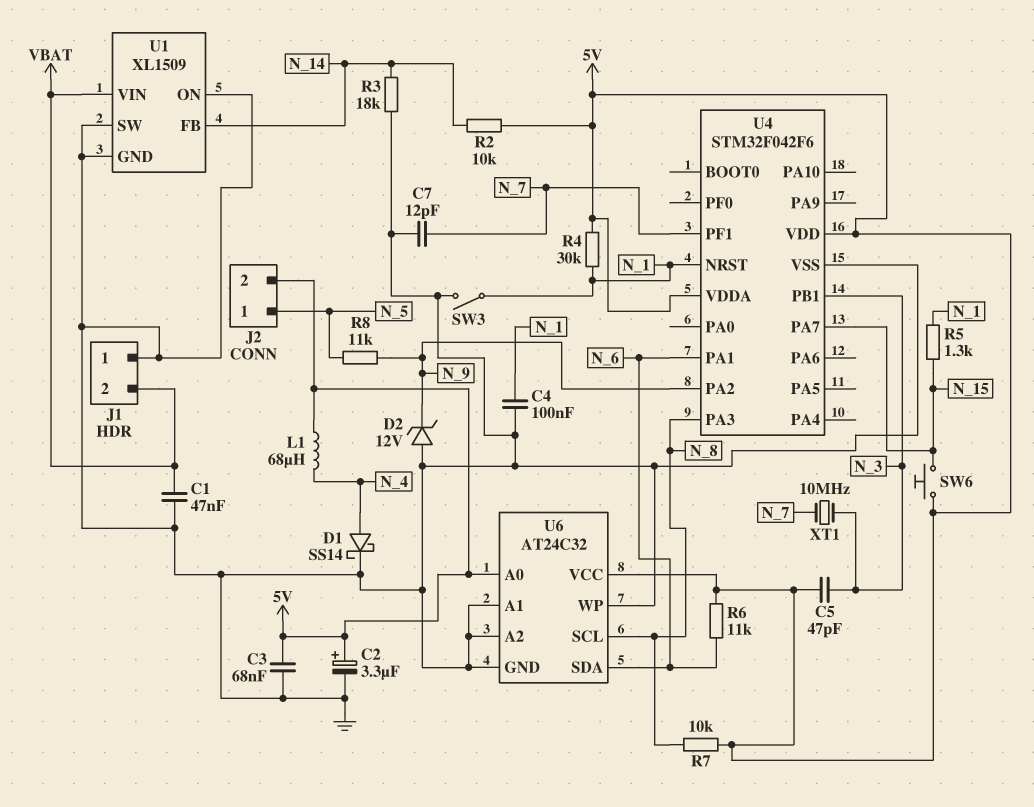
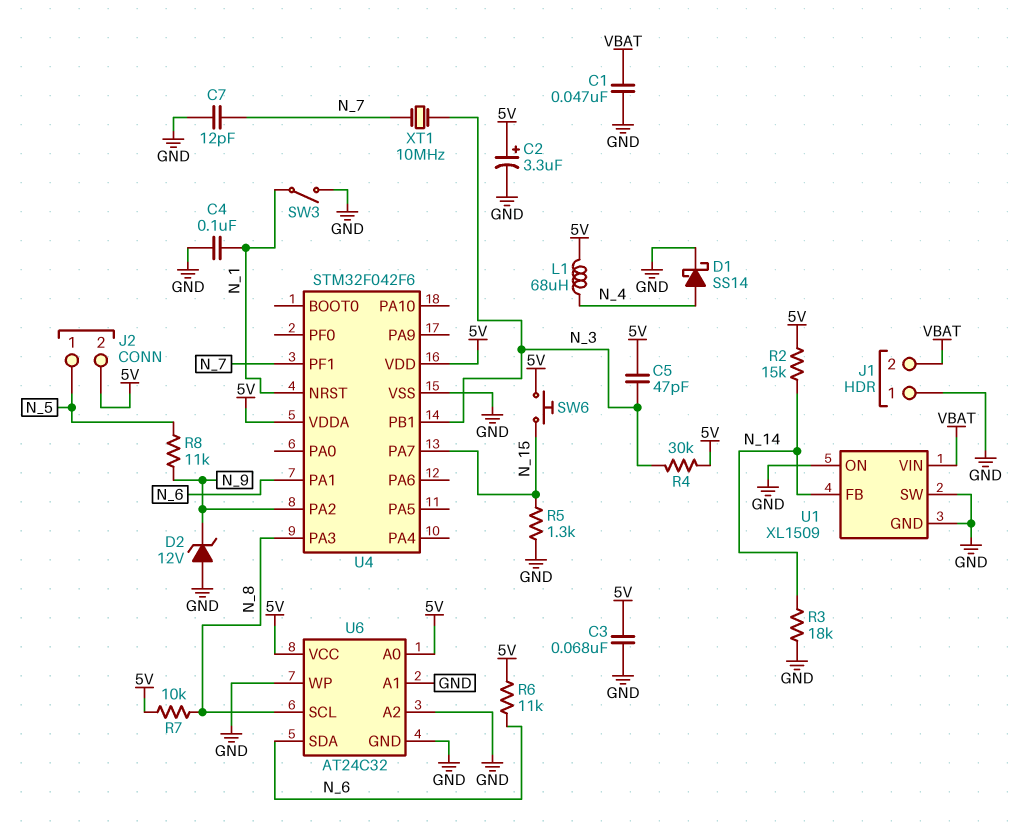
R2: 10k (5V, N_14) -> 15k (5V, N_14)
R4: 30k (5V, N_1) -> 30k (5V, N_3)
R5: 1.3k (N_1, N_15) -> 1.3k (GND, N_15)

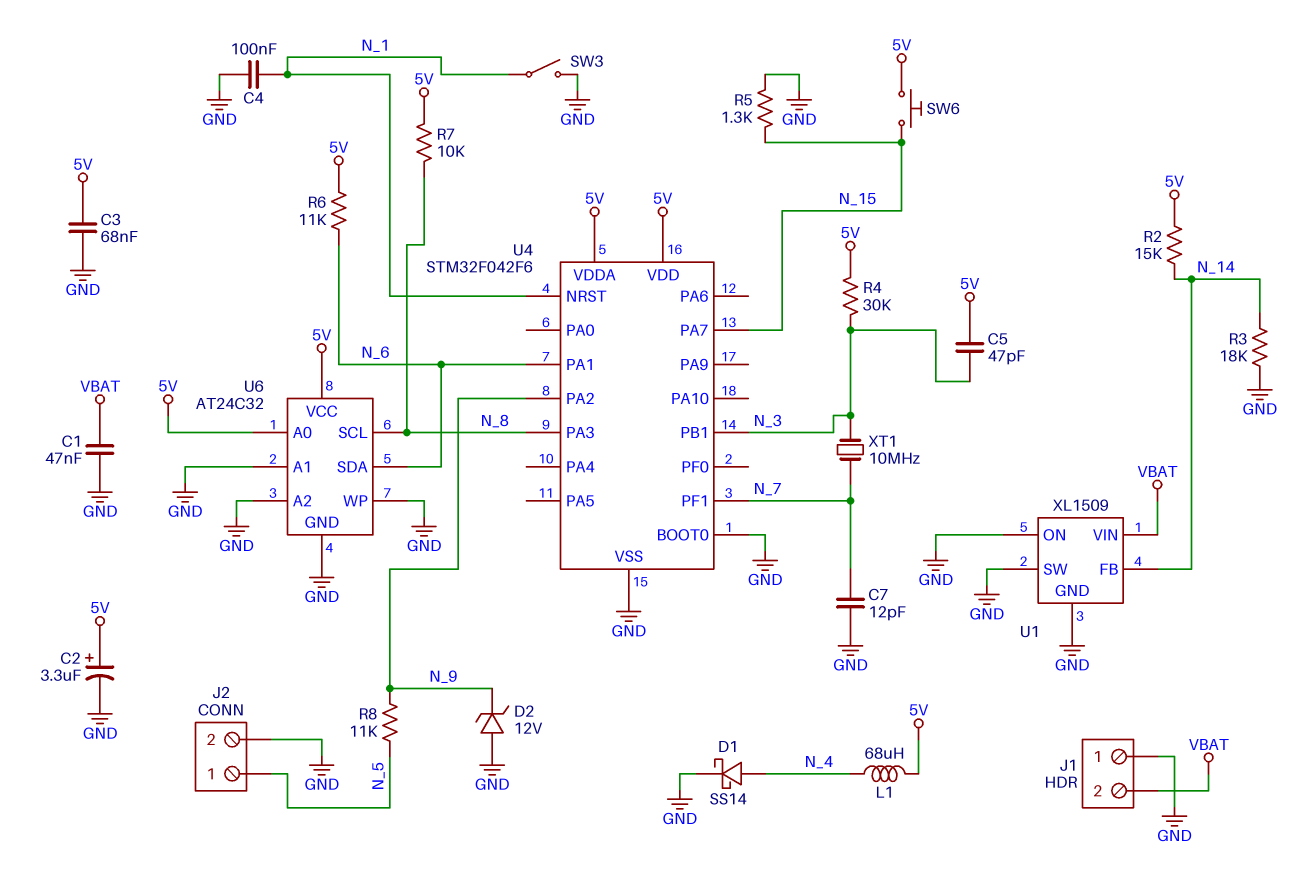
J2 pin 2: 5V -> GND
U4 pin BOOT0: none -> GND

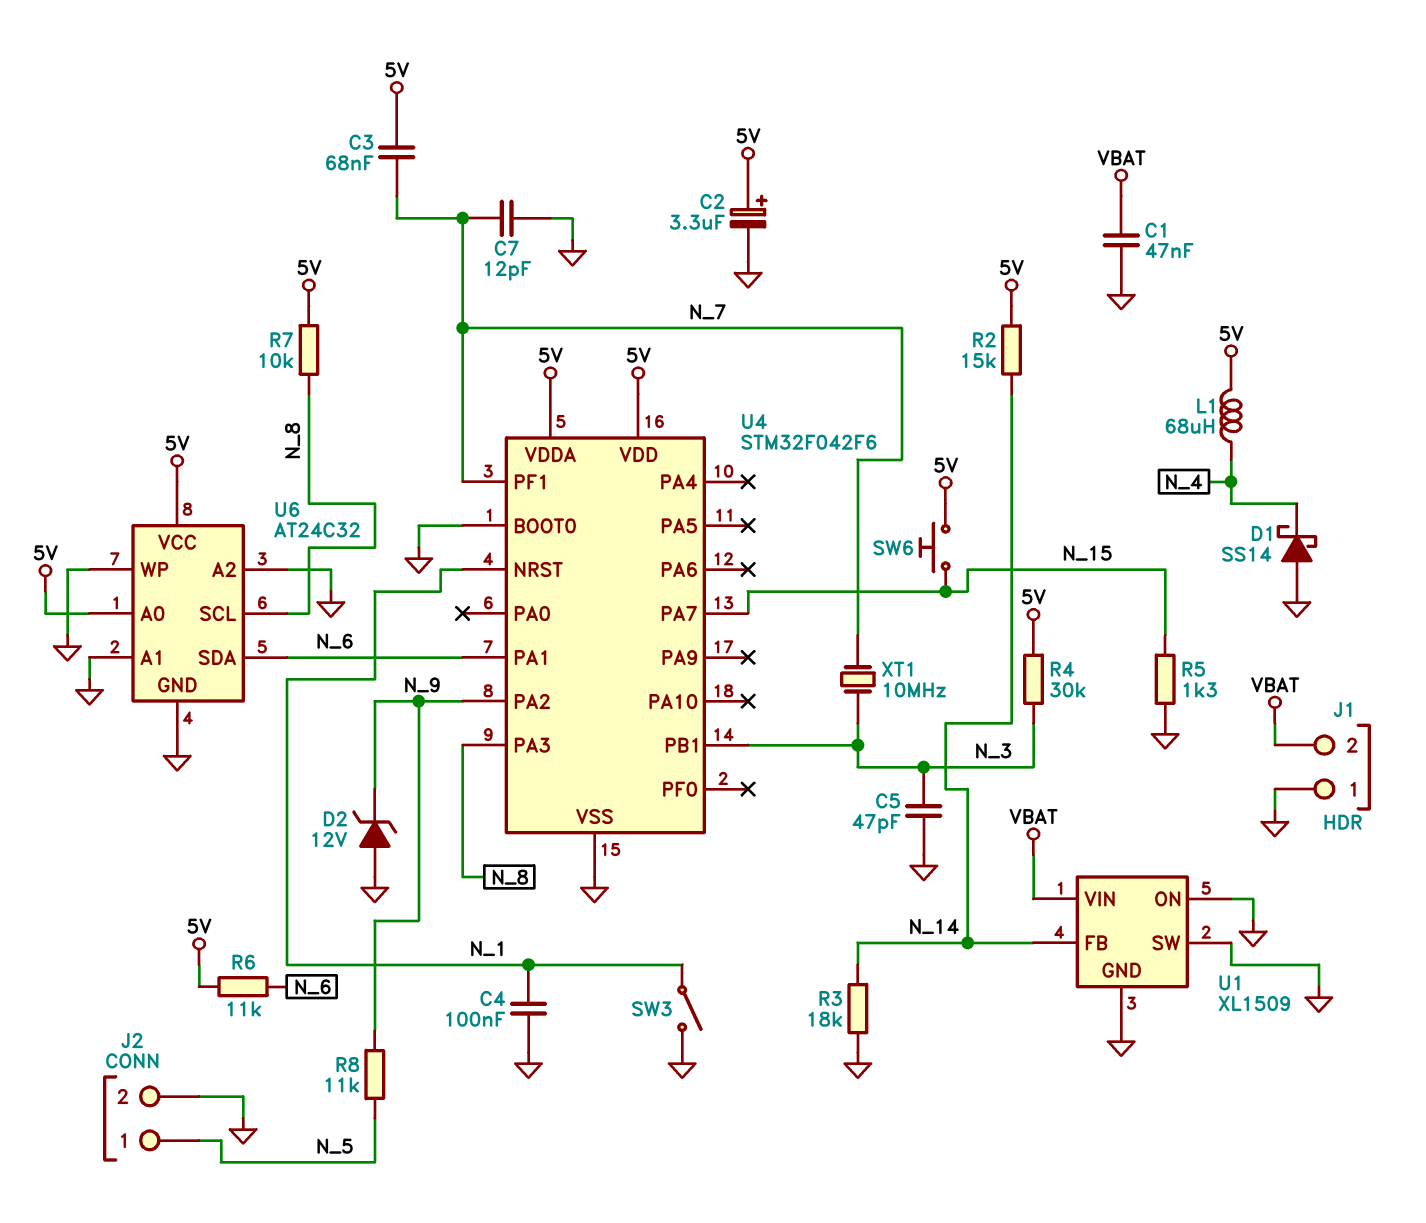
C3: 68nF (5V, GND) -> 68nF (5V, N_7)
C5: 47pF (5V, N_3) -> 47pF (GND, N_3)
D1: schottky SS14 (A N_4, K GND) -> schottky SS14 (A GND, K N_4)

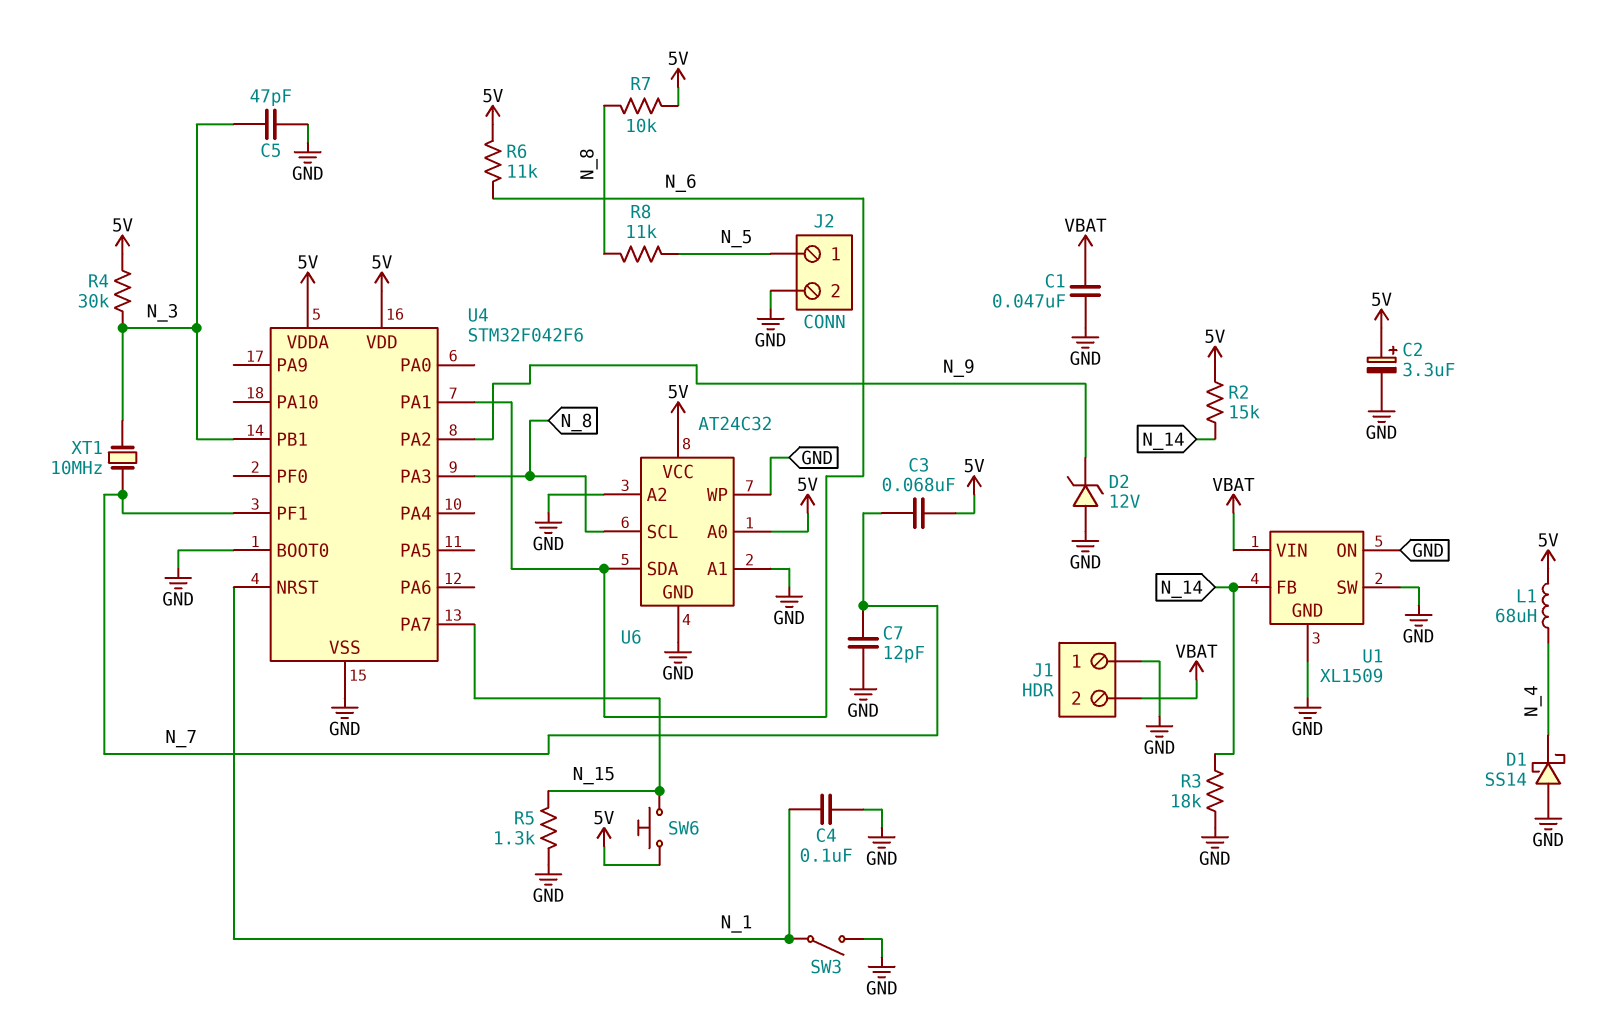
R8: 11k (N_5, N_9) -> 11k (N_5, N_8)

